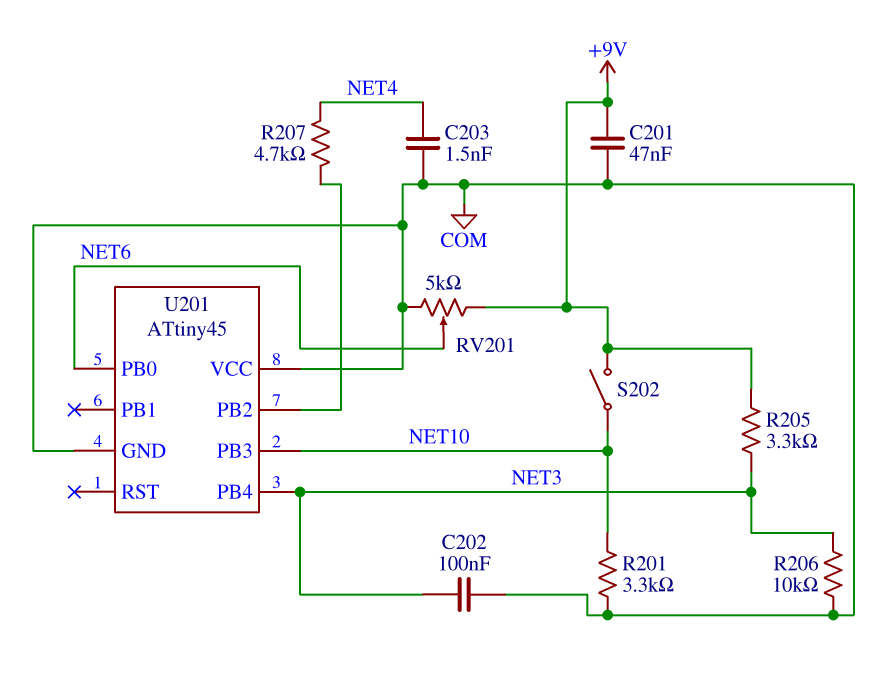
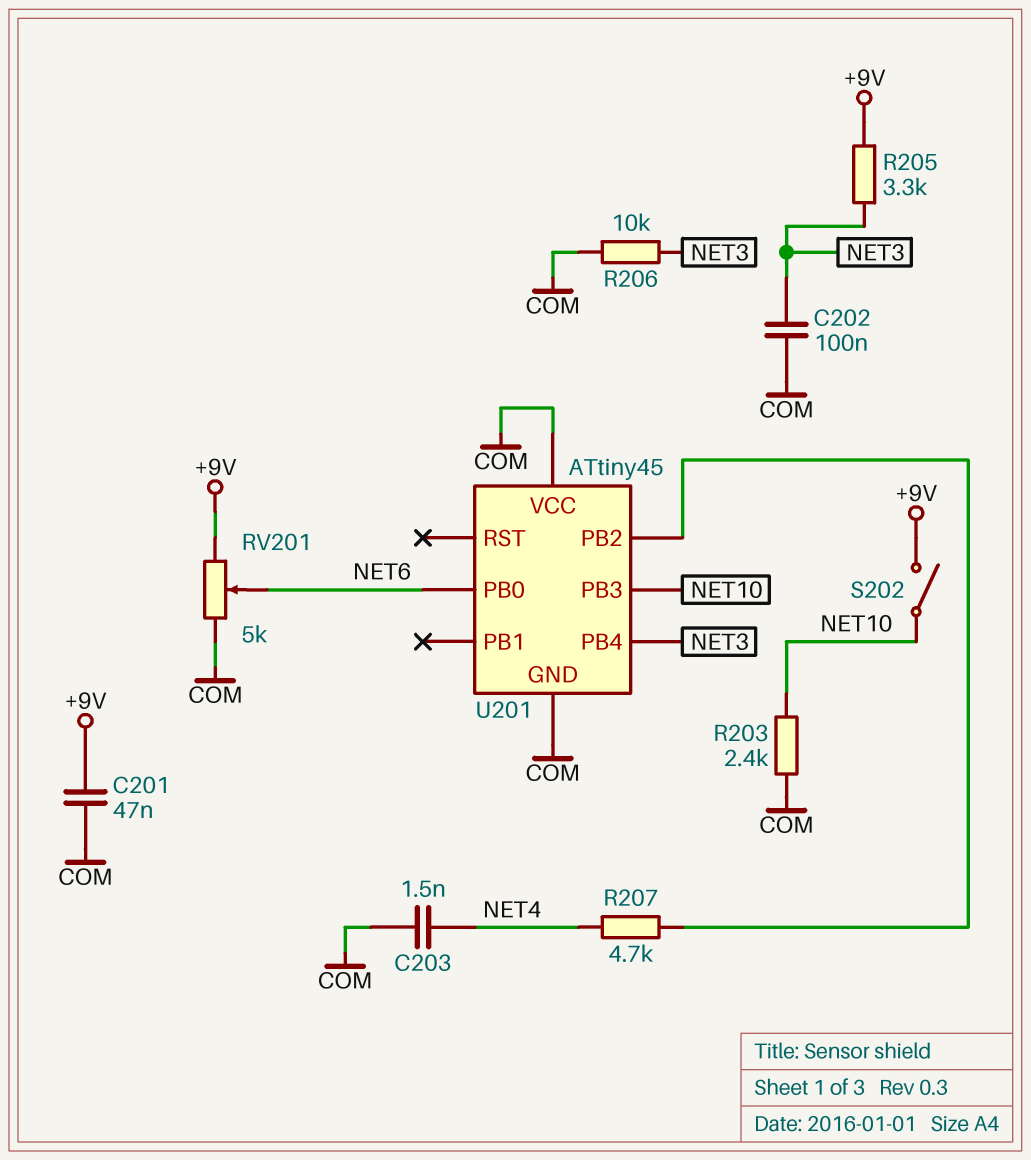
R201: 3.3k (COM, NET10) -> none
R203: none -> 2.4k (COM, NET10)

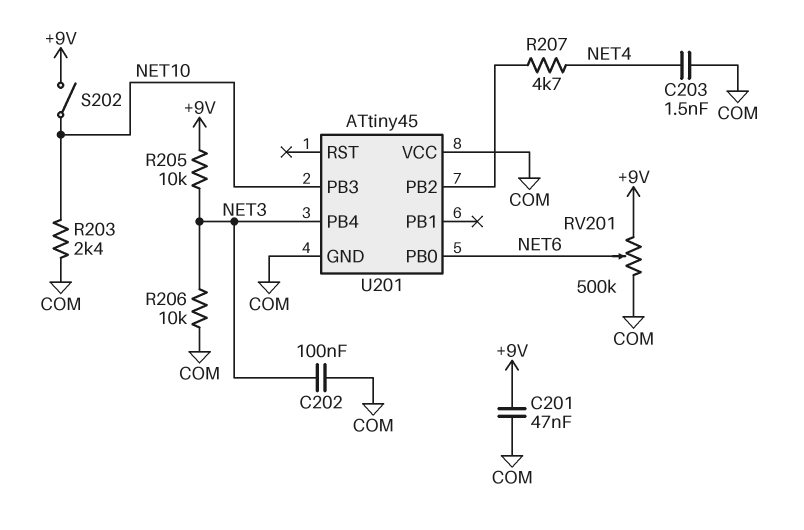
R205: 3.3k (+9V, NET3) -> 10k (+9V, NET3)
RV201: 5k (+9V, COM, wiper NET6) -> 500k (+9V, COM, wiper NET6)

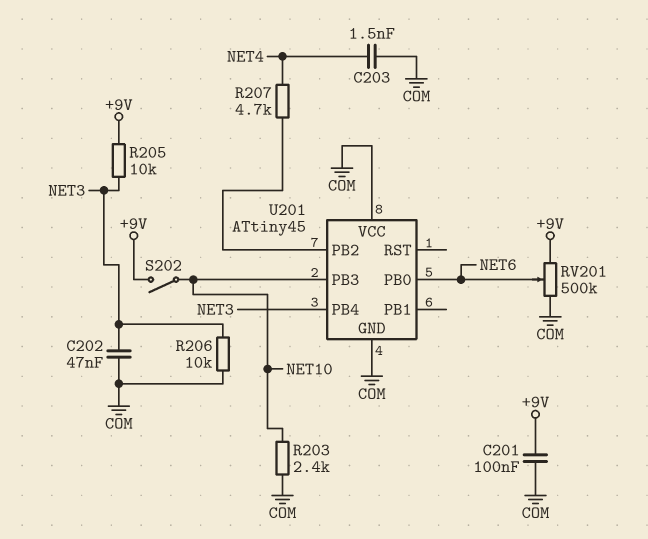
C201: 47nF (+9V, COM) -> 100nF (+9V, COM)
C202: 100nF (COM, NET3) -> 47nF (COM, NET3)

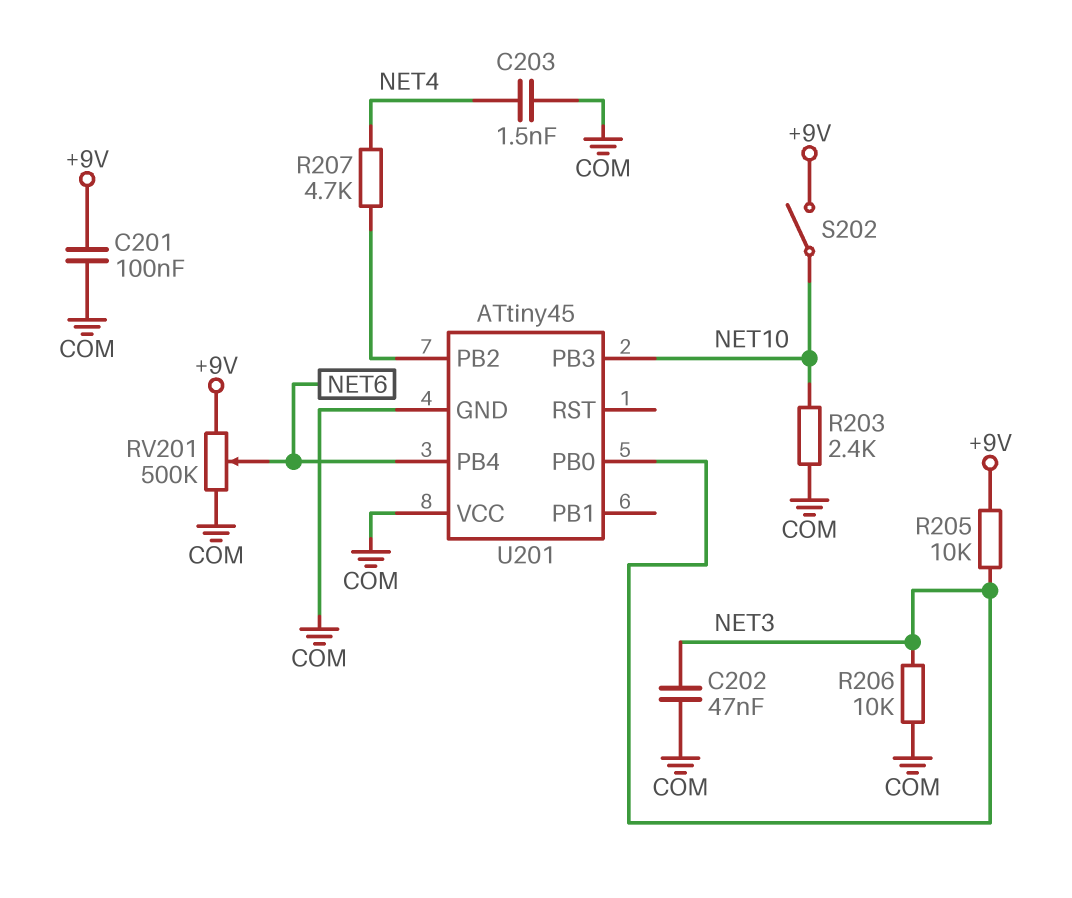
U201 pin PB0: NET6 -> NET3
U201 pin PB4: NET3 -> NET6

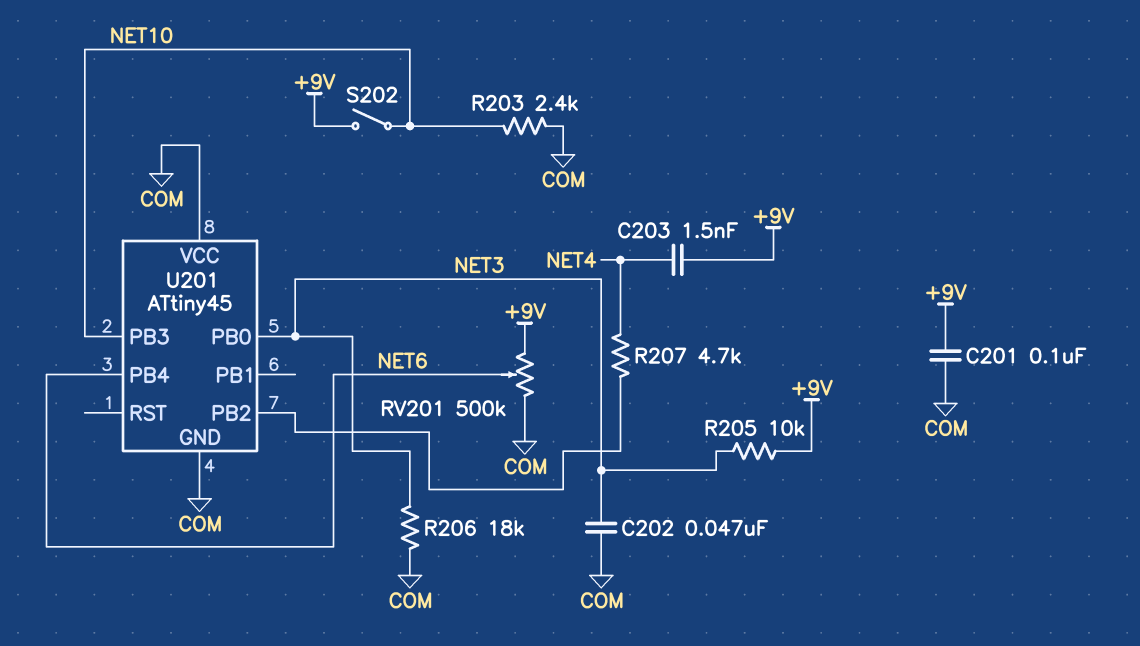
C203: 1.5nF (COM, NET4) -> 1.5nF (+9V, NET4)
R206: 10k (COM, NET3) -> 18k (COM, NET3)

